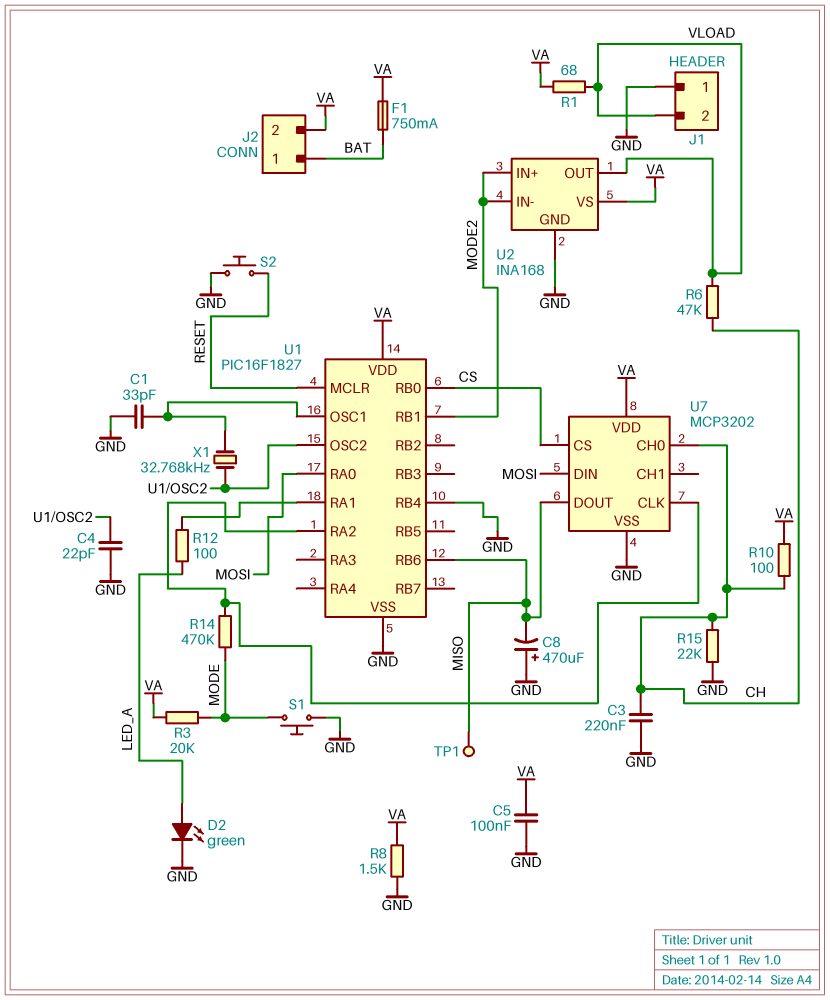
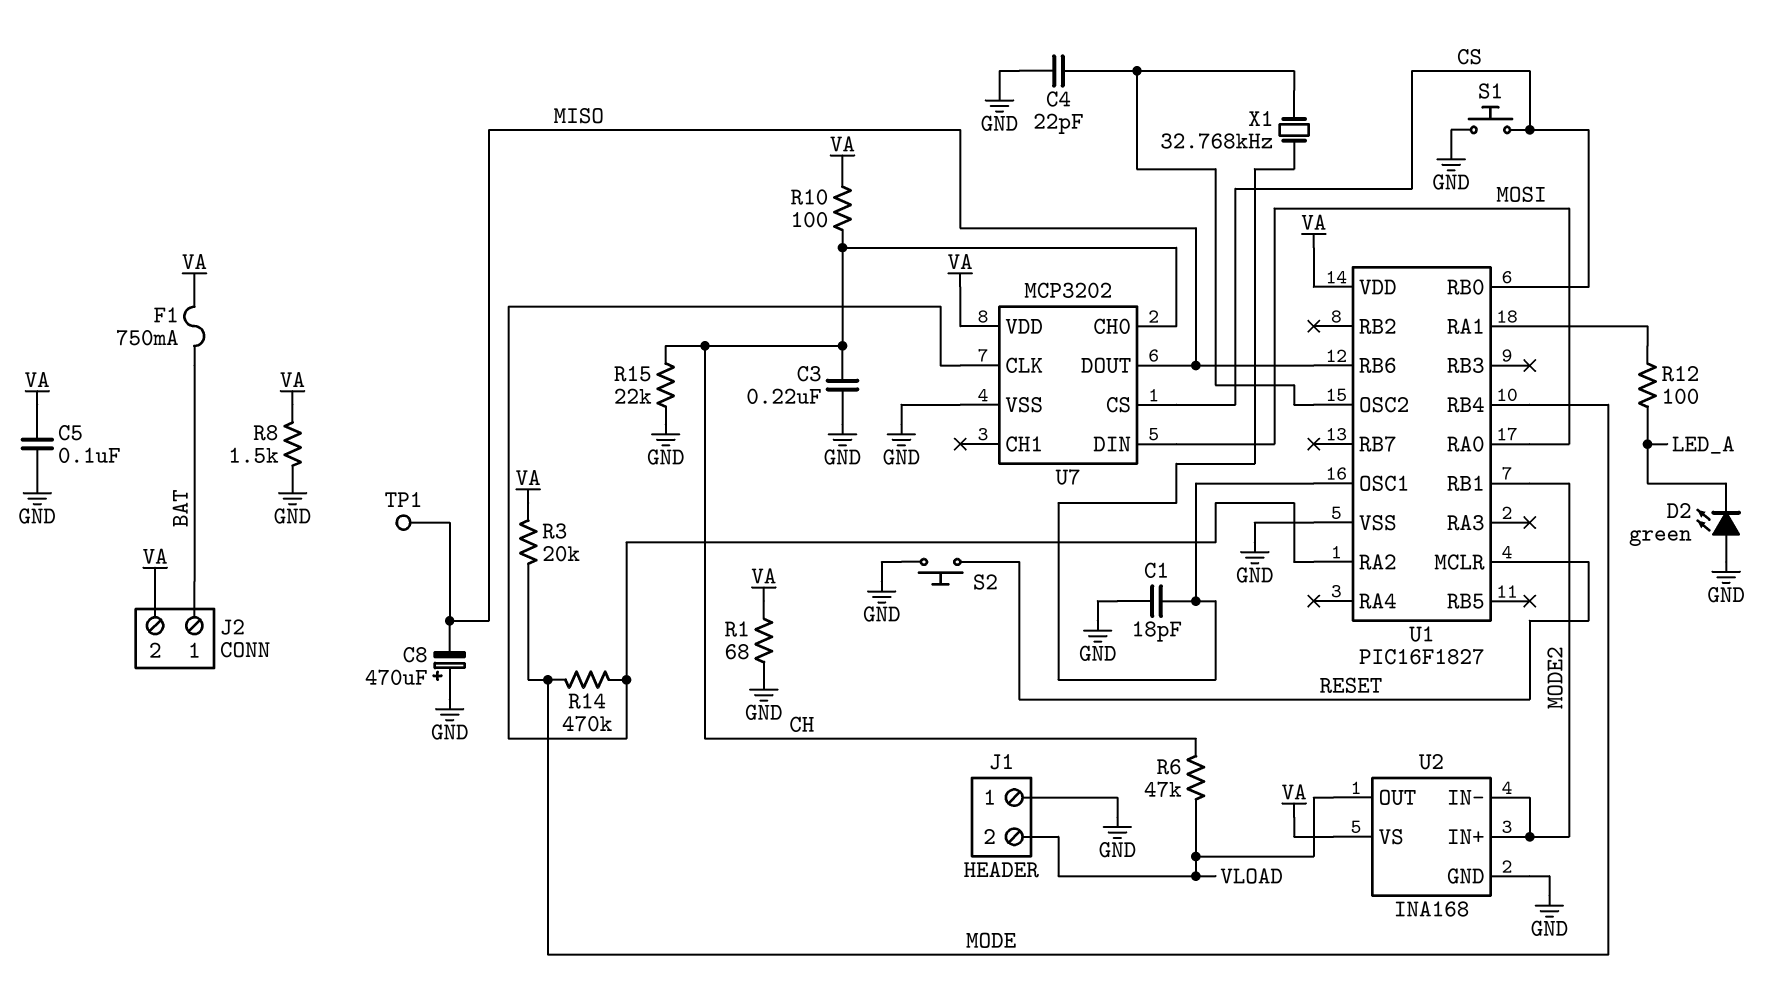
C1: 33pF (GND, U1/OSC1) -> 18pF (GND, U1/OSC1)
D2: LED green (A LED_A, K GND) -> LED green (A GND, K LED_A)
R1: 68 (VA, VLOAD) -> 68 (GND, VA)
S1: button (GND, MODE) -> button (CS, GND)
U1 pin RB4: GND -> MODE

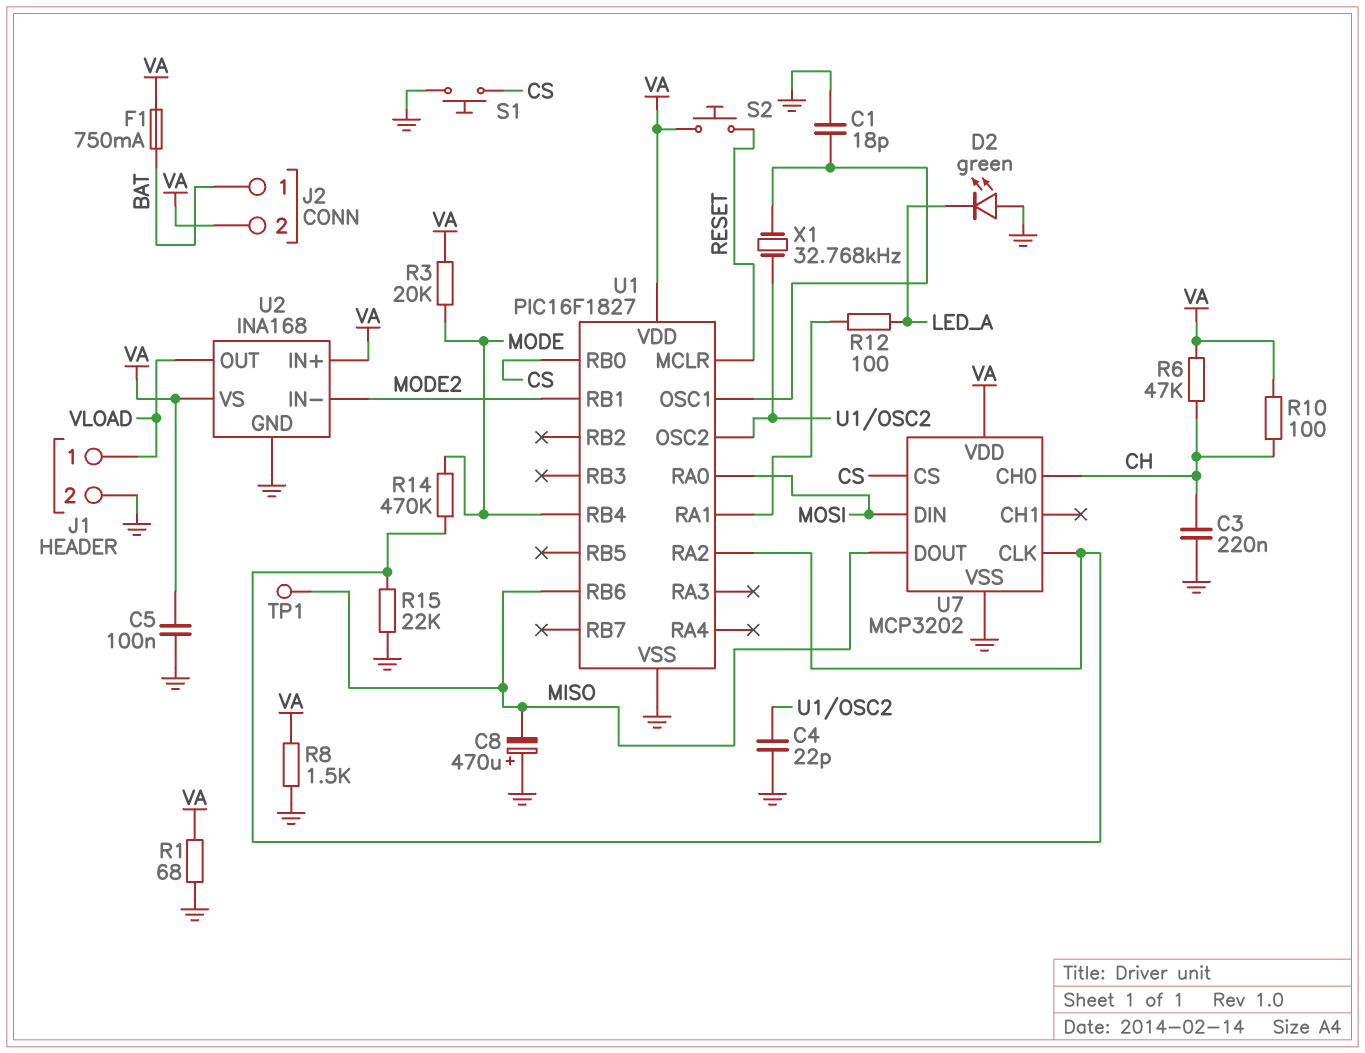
J1 pin 1: GND -> VLOAD
J1 pin 2: VLOAD -> GND
R6: 47k (CH, VLOAD) -> 47k (CH, VA)
R15: 22k (CH, GND) -> 22k (GND, U1/RA2)
S2: button (GND, RESET) -> button (RESET, VA)
U2 pin IN+: MODE2 -> VA

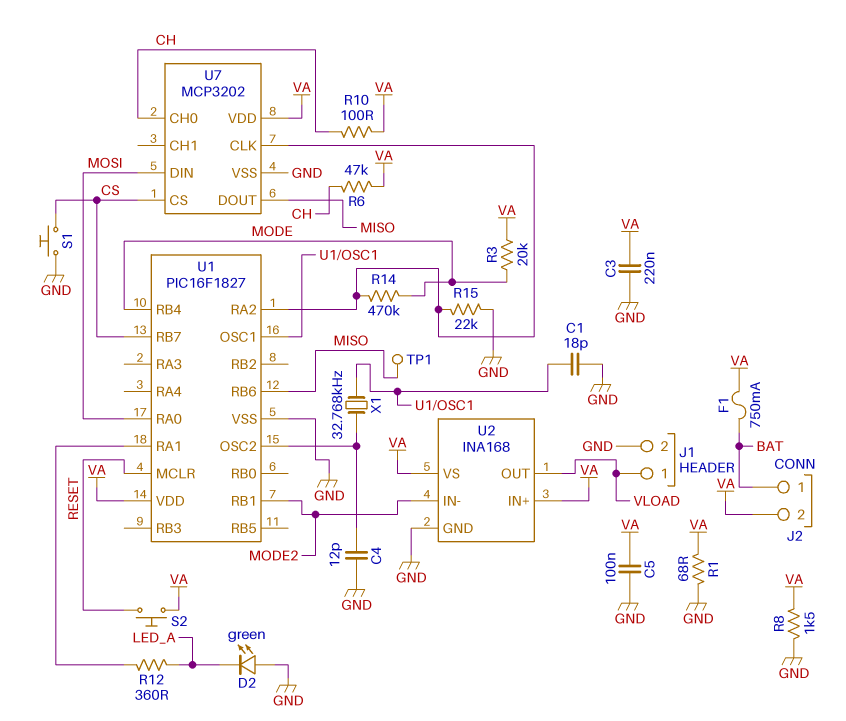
C3: 220nF (CH, GND) -> 220nF (GND, VA)
C4: 22pF (GND, U1/OSC2) -> 12pF (GND, U1/OSC2)
C8: 470uF (plus GND, minus MISO) -> none
R12: 100 (LED_A, U1/RA1) -> 360 (LED_A, U1/RA1)
U1 pin RB0: CS -> none
U1 pin RB7: none -> CS

